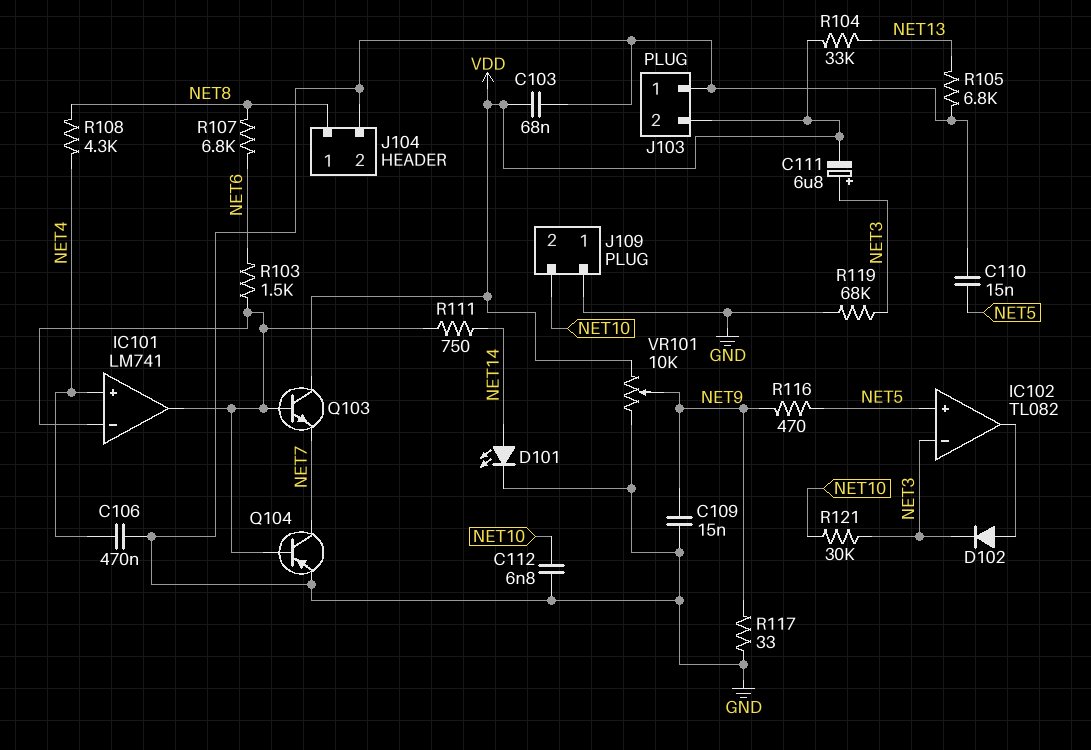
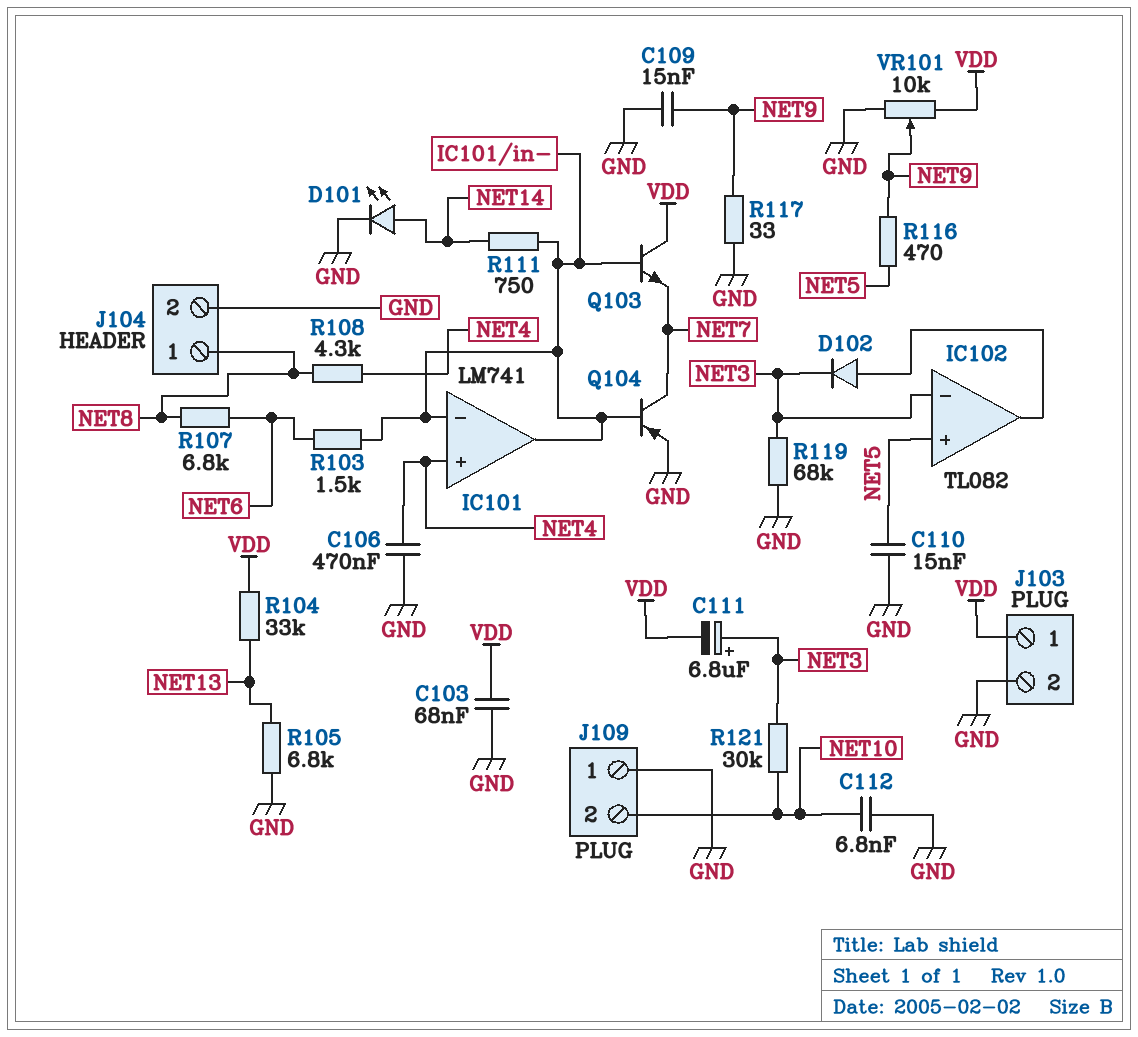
J103 pin 1: GND -> VDD
J103 pin 2: VDD -> GND

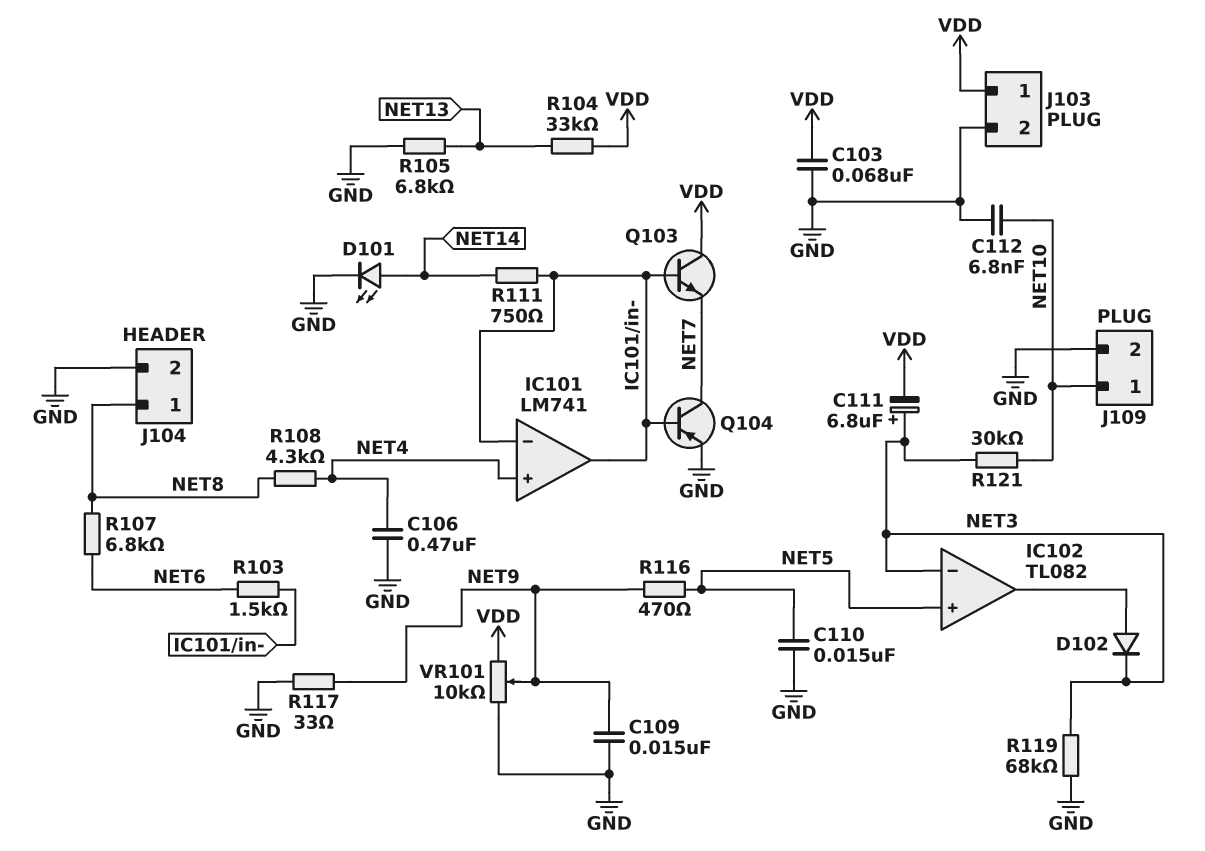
J109 pin 1: GND -> NET10
J109 pin 2: NET10 -> GND

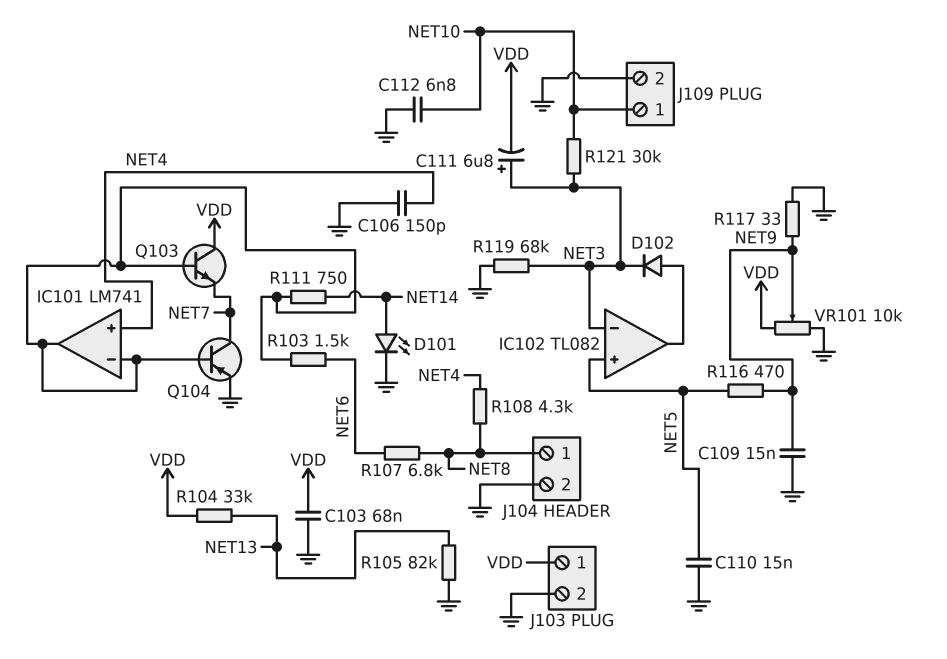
C106: 470nF (GND, NET4) -> 150pF (GND, NET4)
R105: 6.8k (GND, NET13) -> 82k (GND, NET13)

